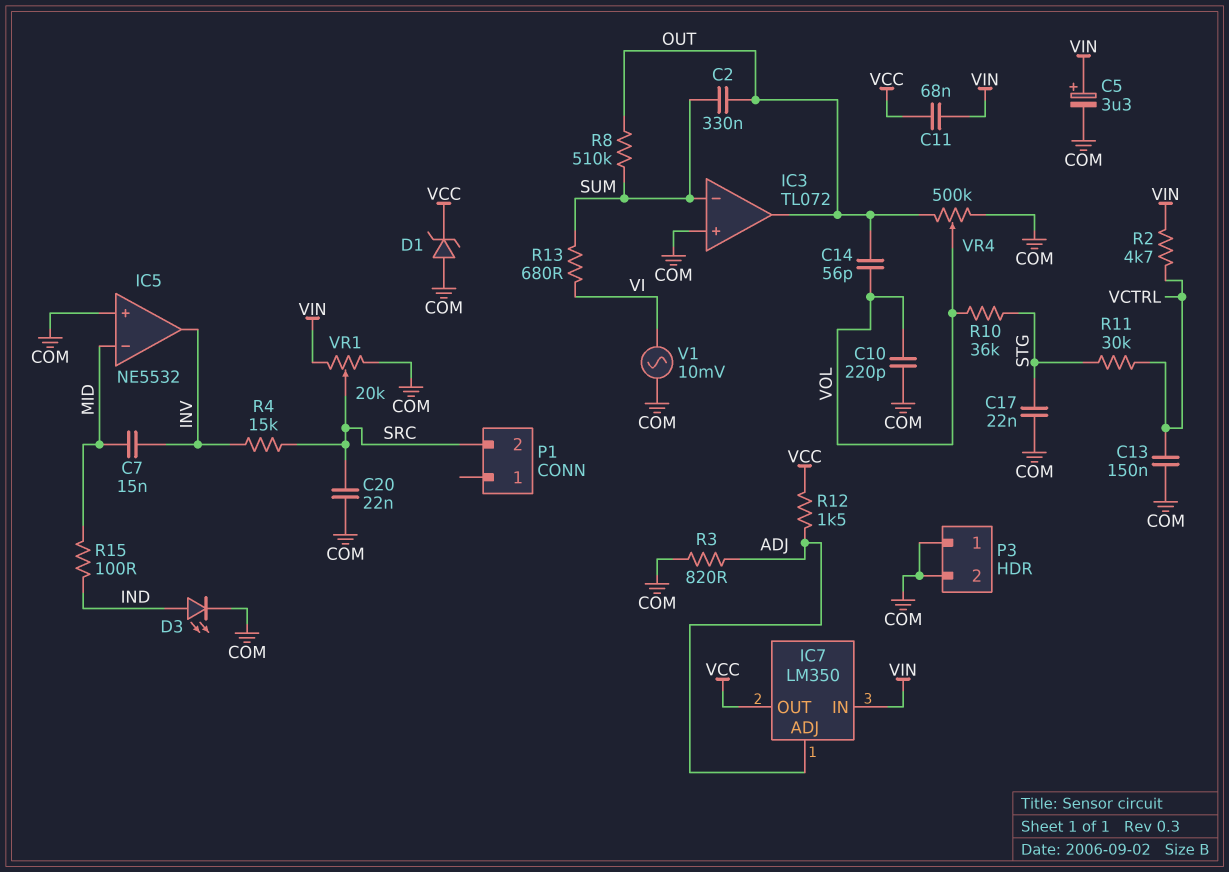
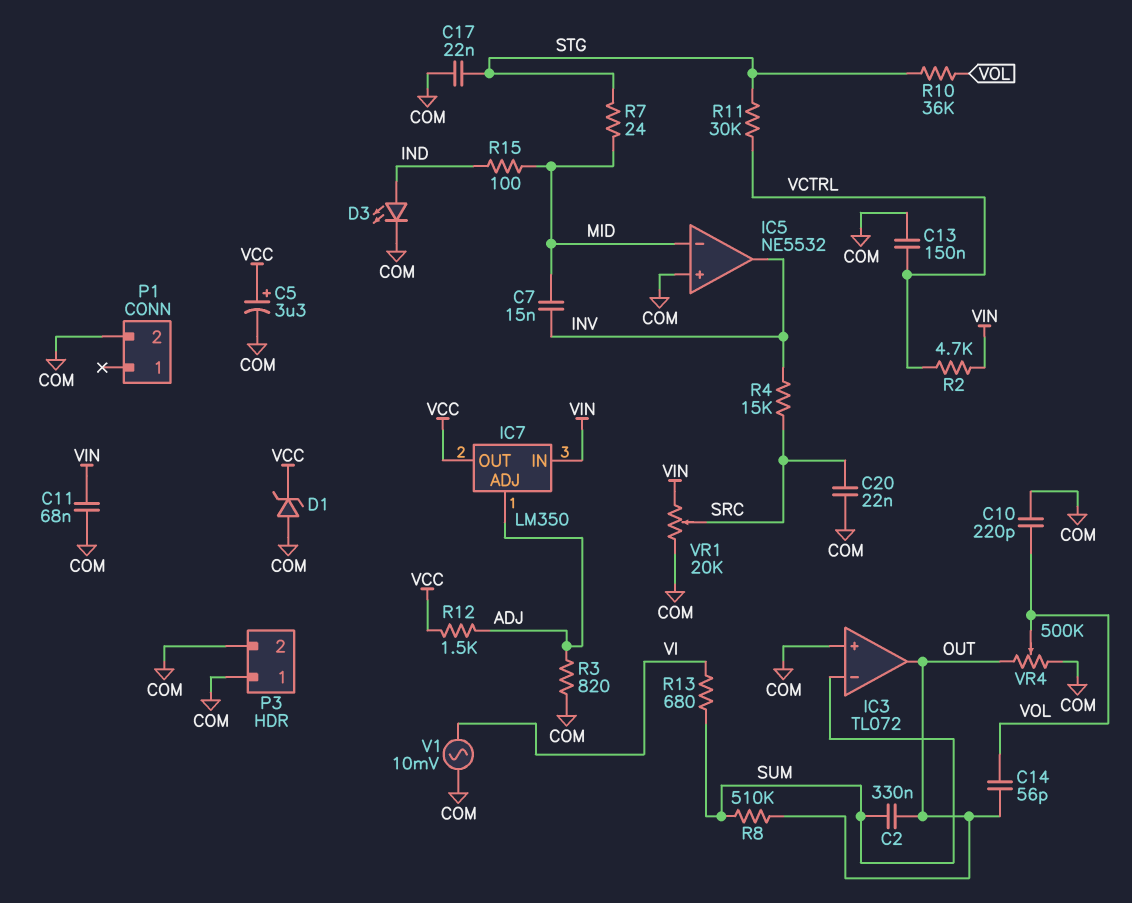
C5: 3.3uF (plus VIN, minus COM) -> 3.3uF (plus VCC, minus COM)
C11: 68nF (VCC, VIN) -> 68nF (COM, VIN)
P1 pin 2: SRC -> COM
R7: none -> 24 (MID, STG)

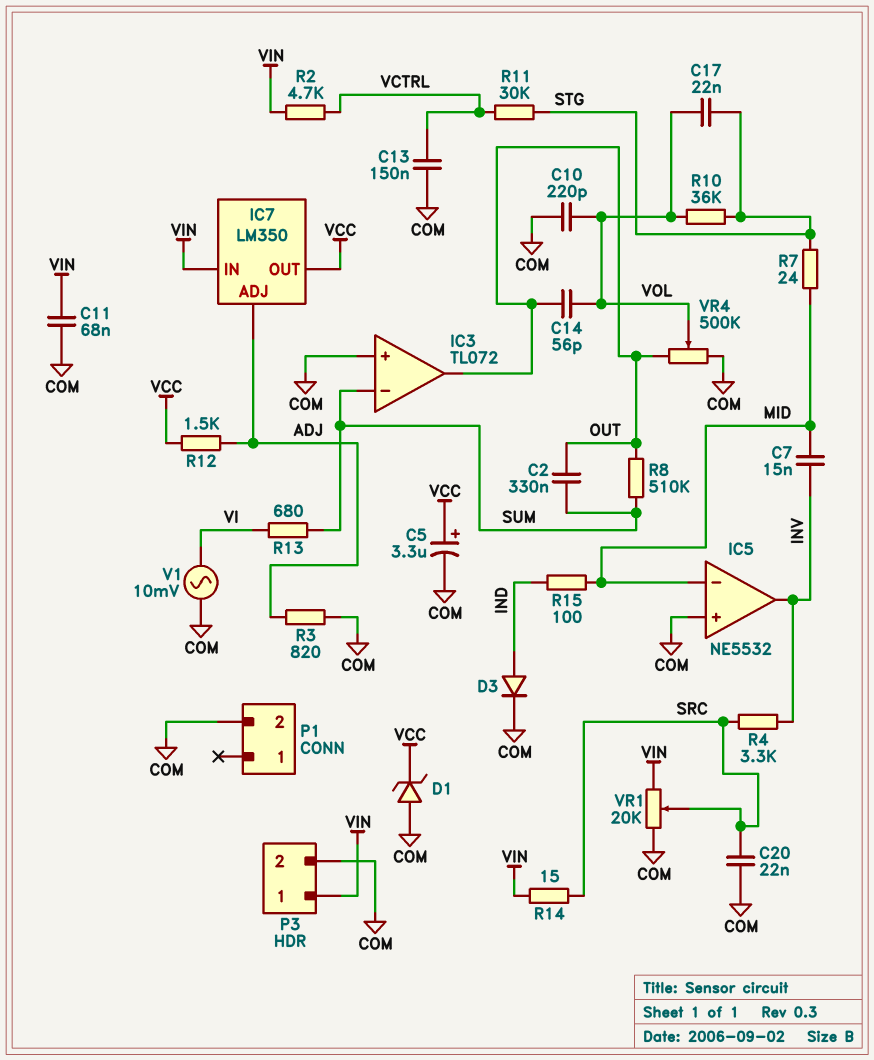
C17: 22nF (COM, STG) -> 22nF (STG, VOL)
D3: LED (A IND, K COM) -> diode (A IND, K COM)
P3 pin 1: COM -> VIN
R4: 15k (INV, SRC) -> 3.3k (INV, SRC)
R14: none -> 15 (SRC, VIN)

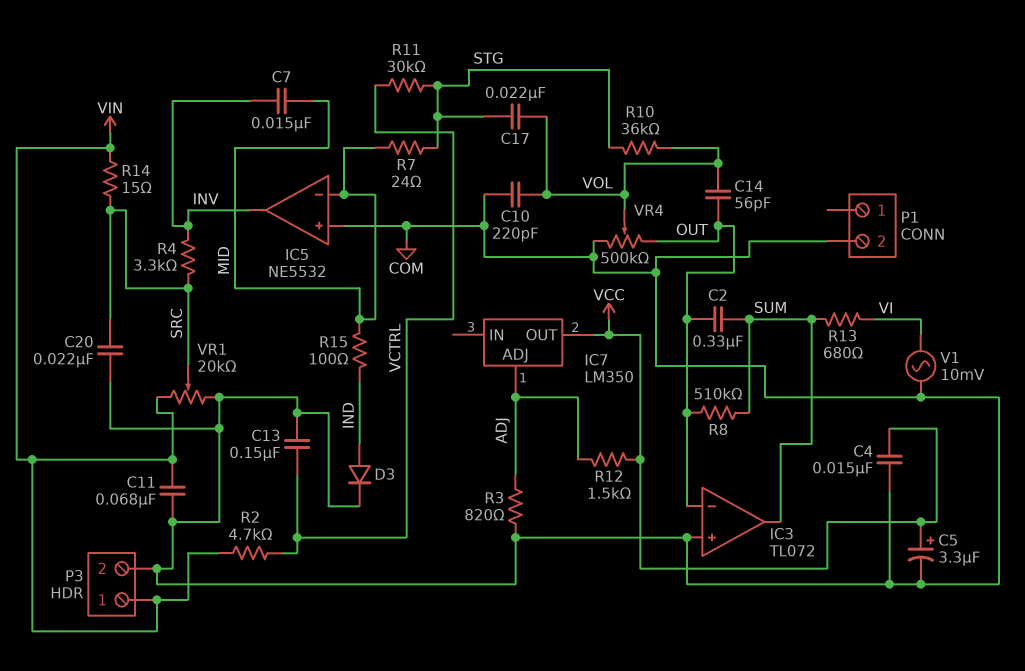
C4: none -> 15nF (COM, VCC)
D1: zener (A COM, K VCC) -> none
IC3 pin in-: SUM -> OUT
IC3 pin out: OUT -> SUM
IC7 pin IN: VIN -> none

